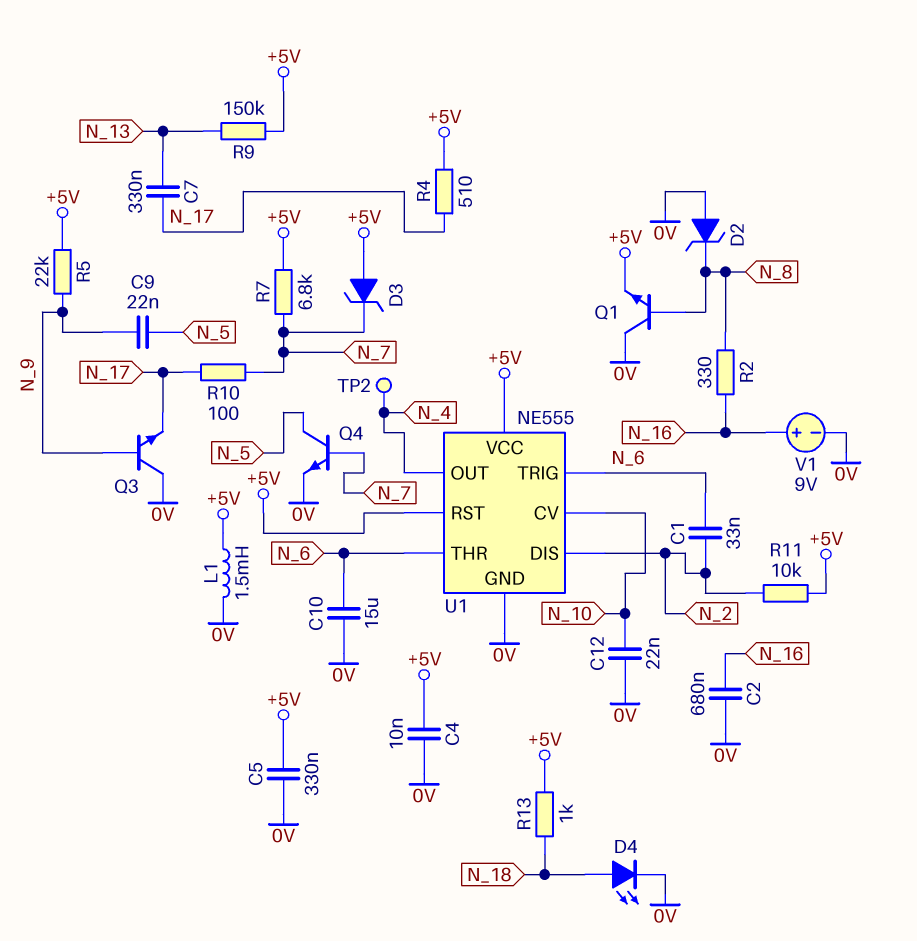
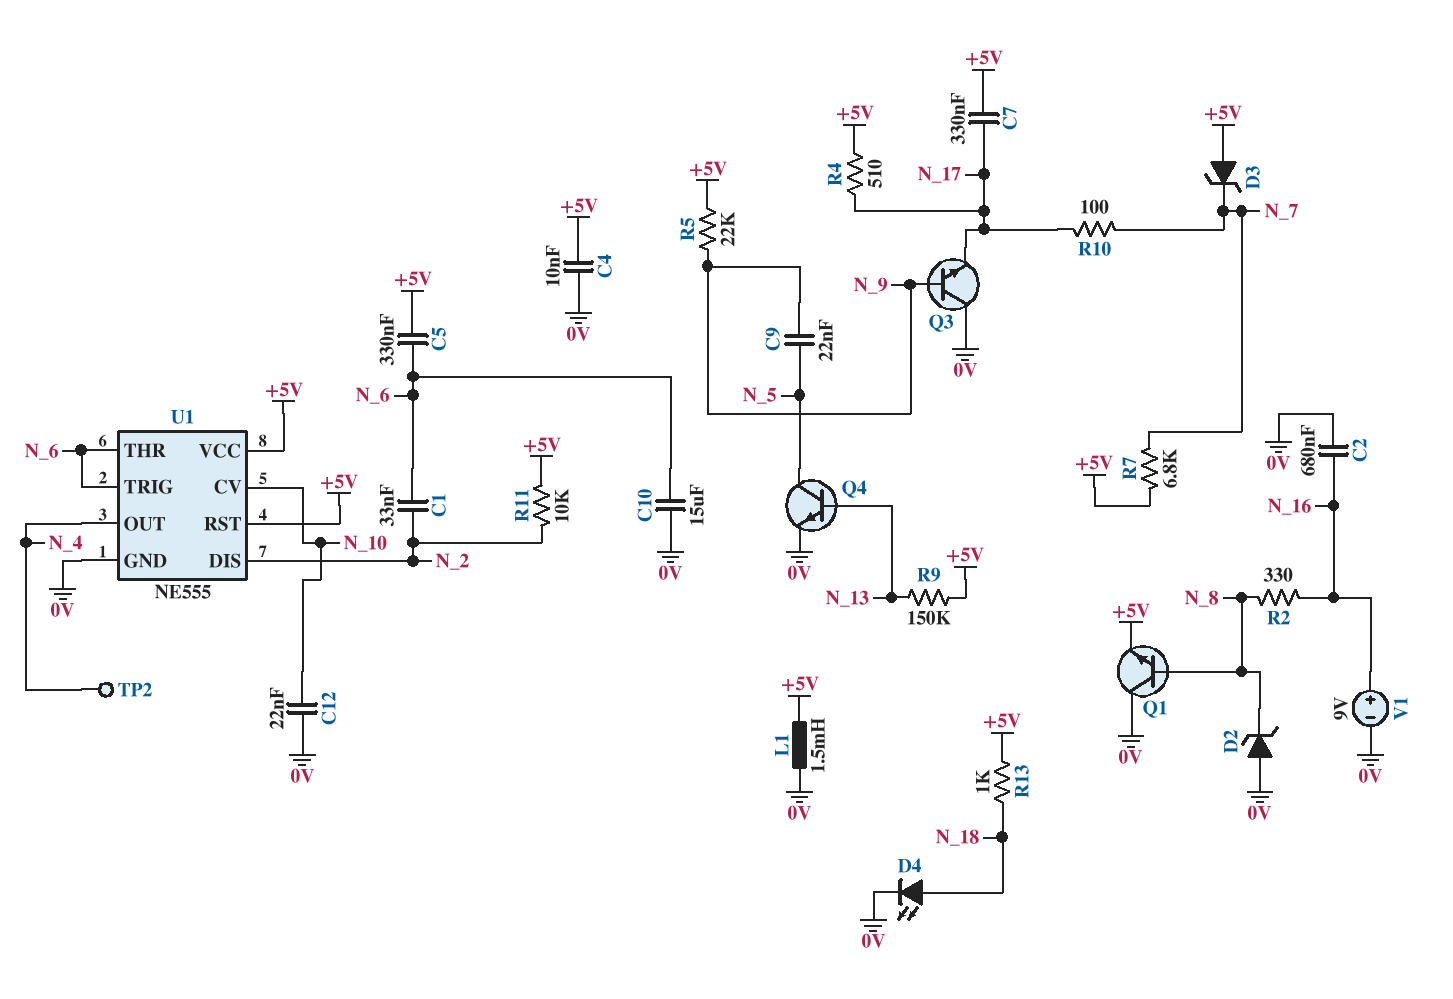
C5: 330nF (+5V, 0V) -> 330nF (+5V, N_6)
C7: 330nF (N_13, N_17) -> 330nF (+5V, N_17)
Q4: NPN (B N_7, C N_5, E 0V) -> NPN (B N_13, C N_5, E 0V)

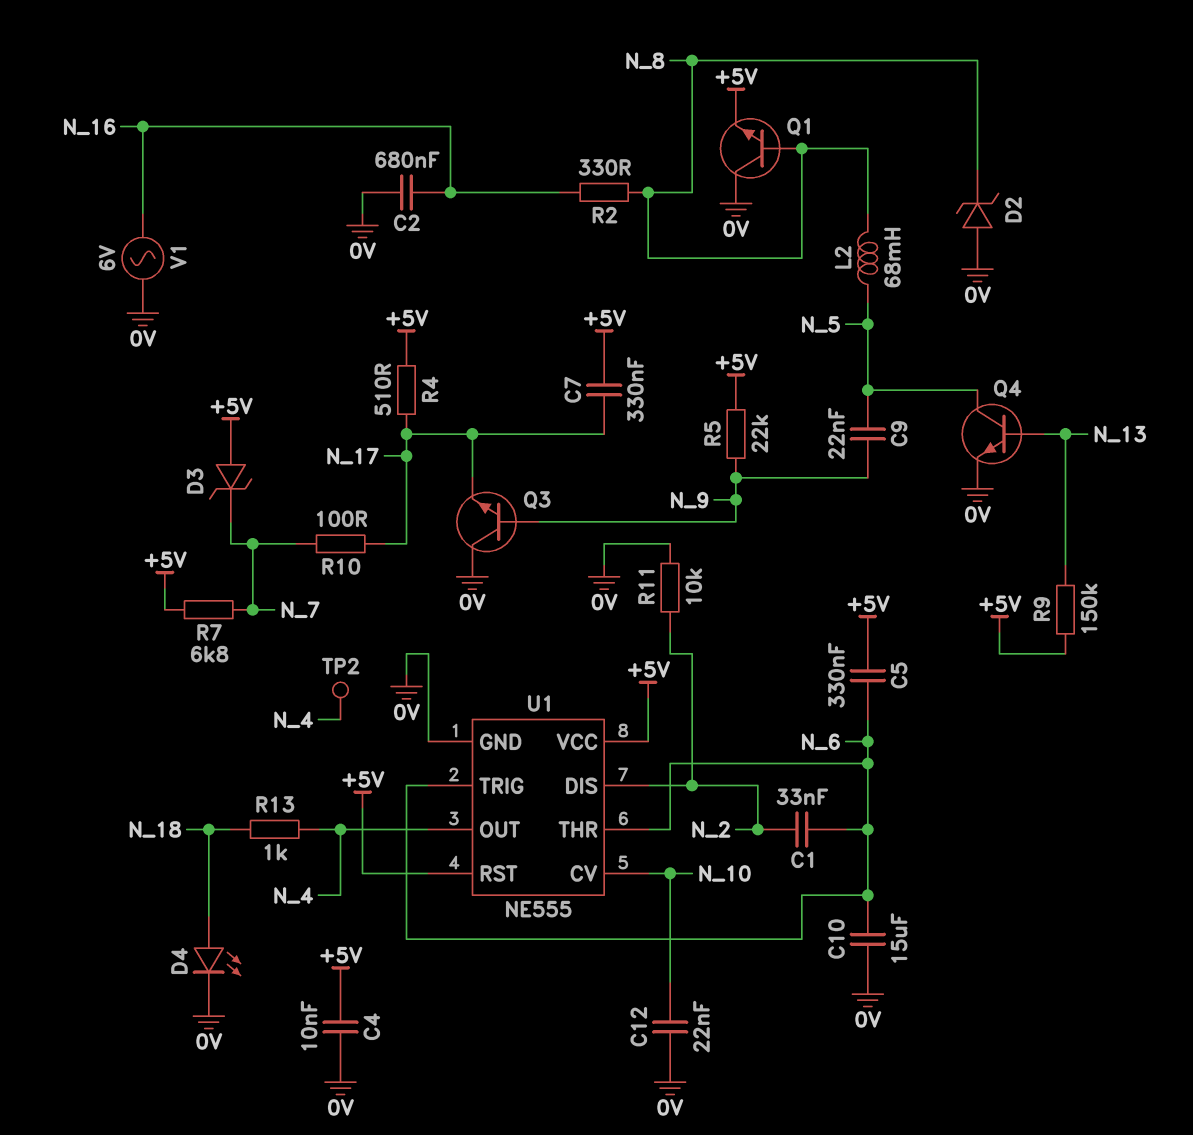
L1: 1.5mH (+5V, 0V) -> none
L2: none -> 68mH (N_5, N_8)
R11: 10k (+5V, N_2) -> 10k (0V, N_2)
R13: 1k (+5V, N_18) -> 1k (N_4, N_18)
V1: 9V (plus N_16, minus 0V) -> AC 6V (0V, N_16)

